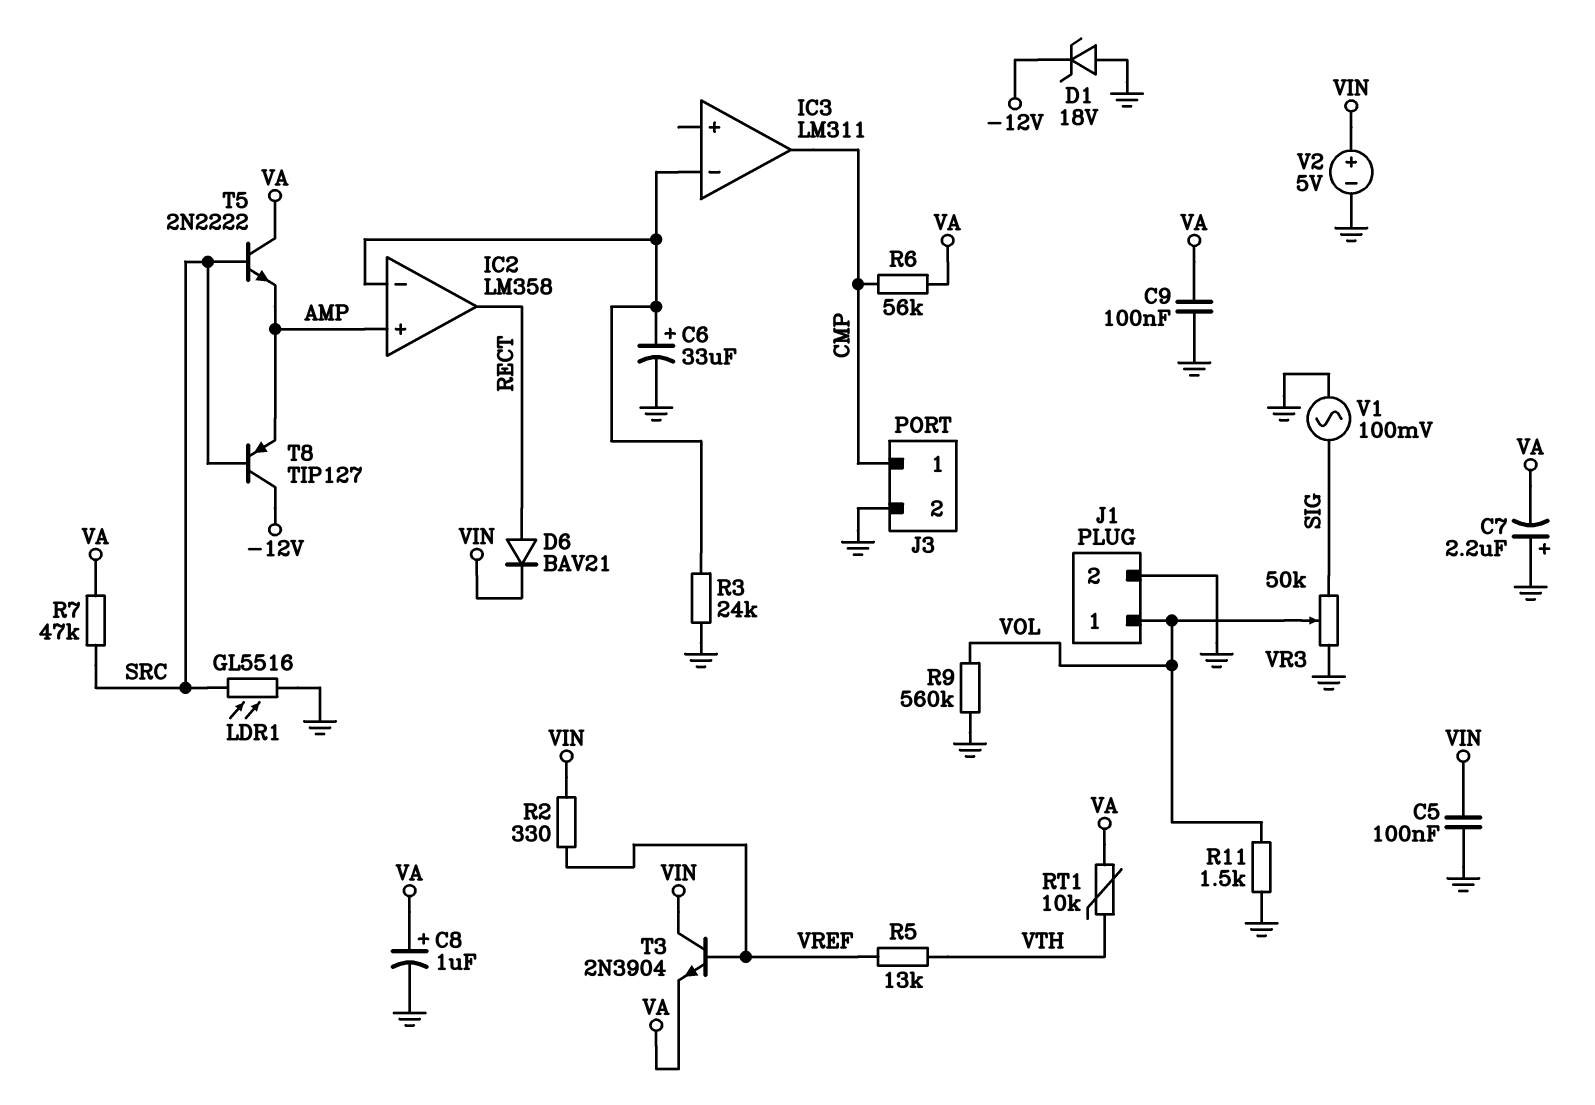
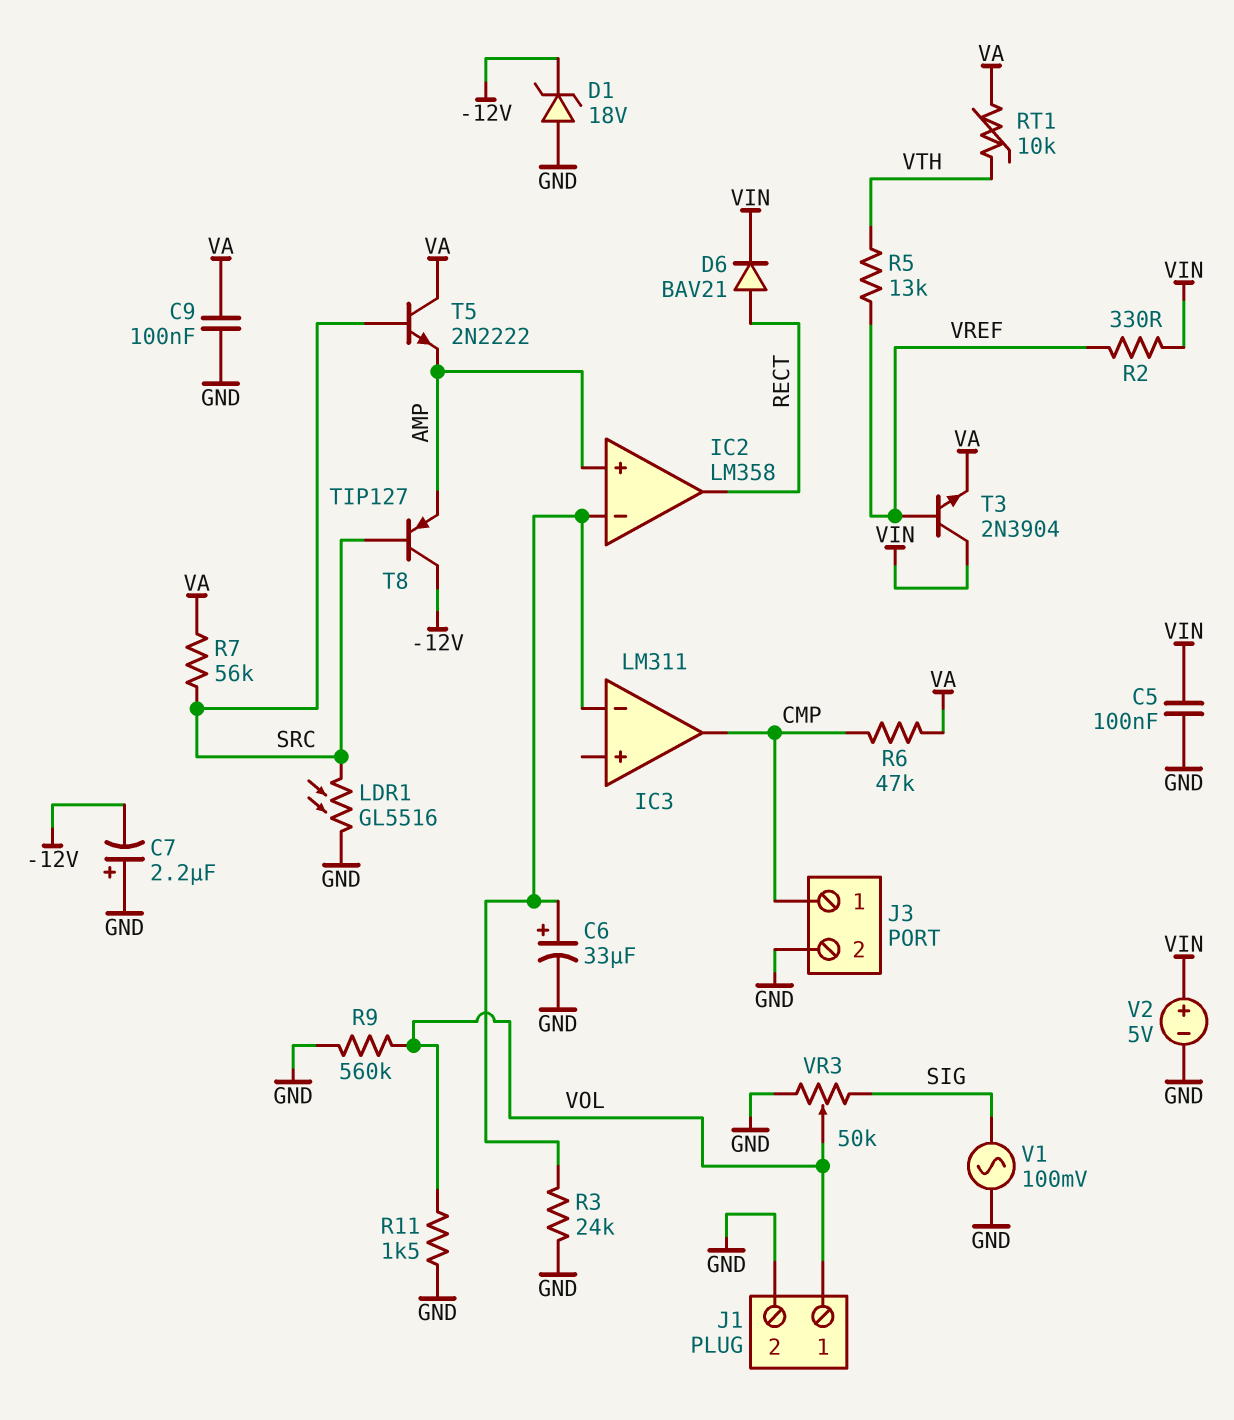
C7: 2.2uF (plus GND, minus VA) -> 2.2uF (plus GND, minus -12V)
C8: 1uF (plus VA, minus GND) -> none
R6: 56k (CMP, VA) -> 47k (CMP, VA)
R7: 47k (SRC, VA) -> 56k (SRC, VA)

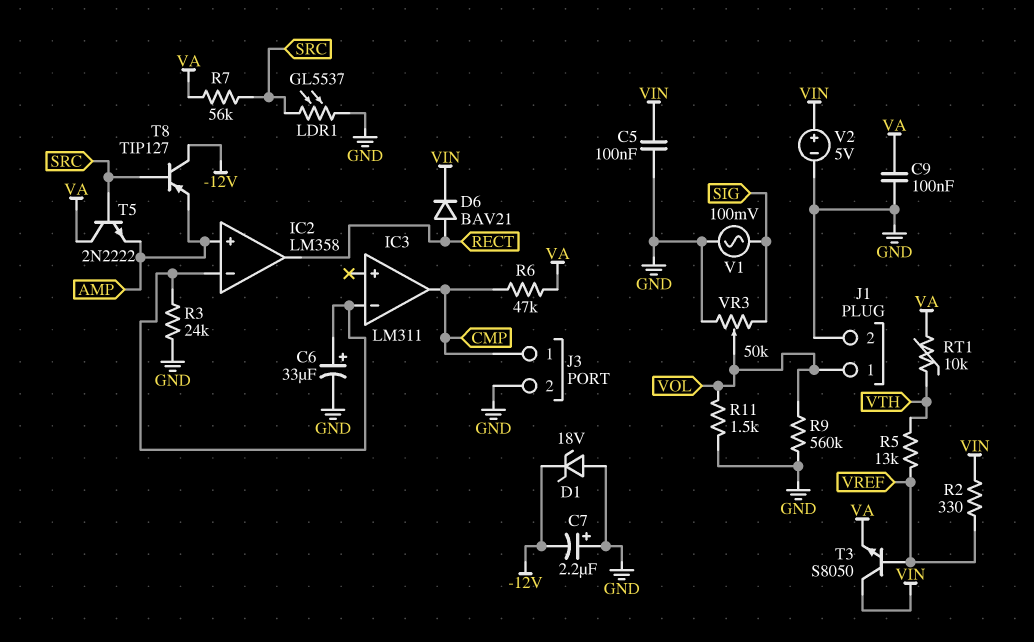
LDR1: GL5516 (GND, SRC) -> GL5537 (GND, SRC)
T3: NPN 2N3904 (B VREF, C VIN, E VA) -> NPN S8050 (B VREF, C VIN, E VA)

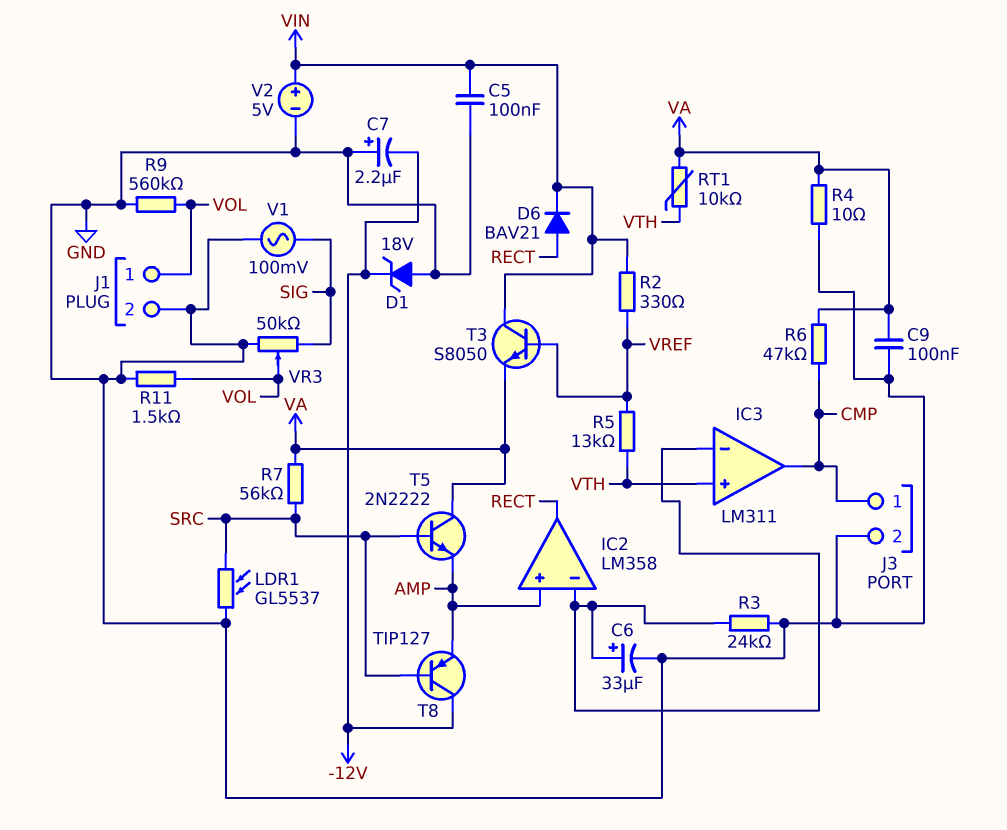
IC3 pin in+: none -> VTH
R4: none -> 10 (GND, VA)

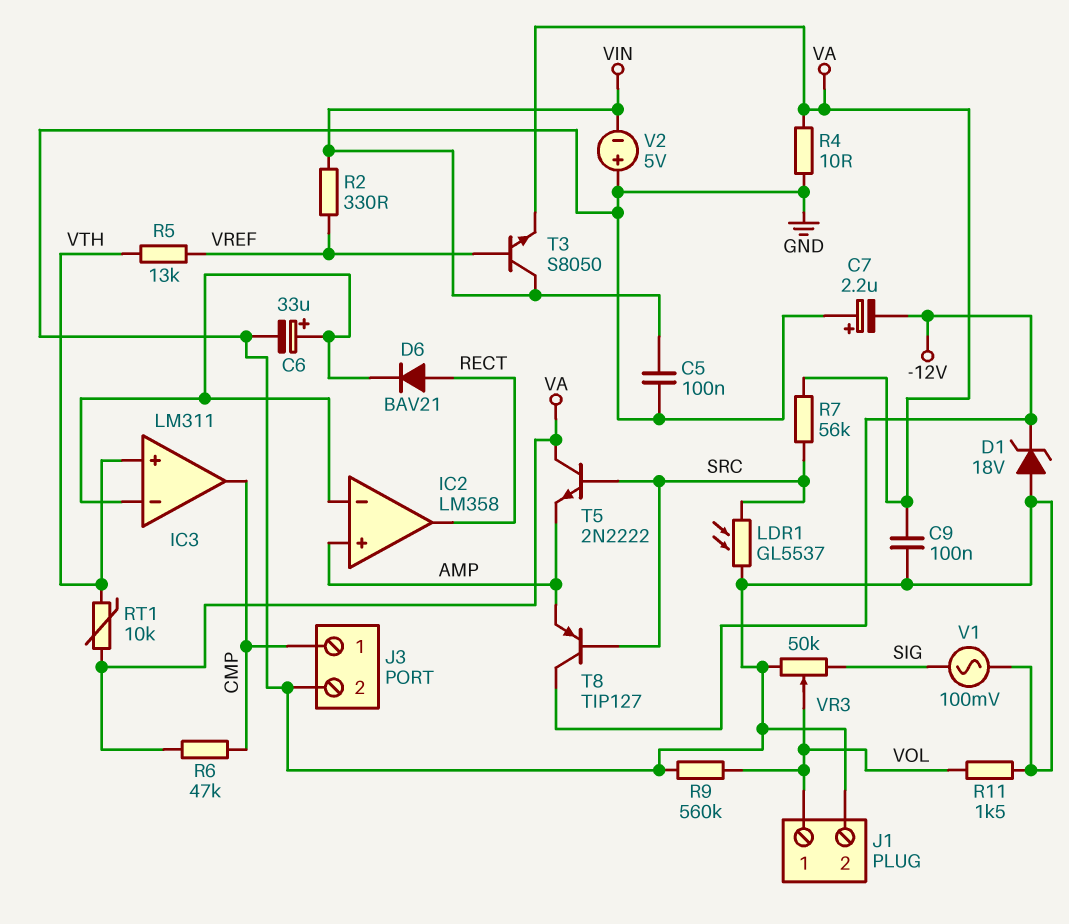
D6: diode BAV21 (A RECT, K VIN) -> diode BAV21 (A RECT, K IC2/in-)
R3: 24k (GND, IC2/in-) -> none
V2: 5V (plus VIN, minus GND) -> 5V (plus GND, minus VIN)

